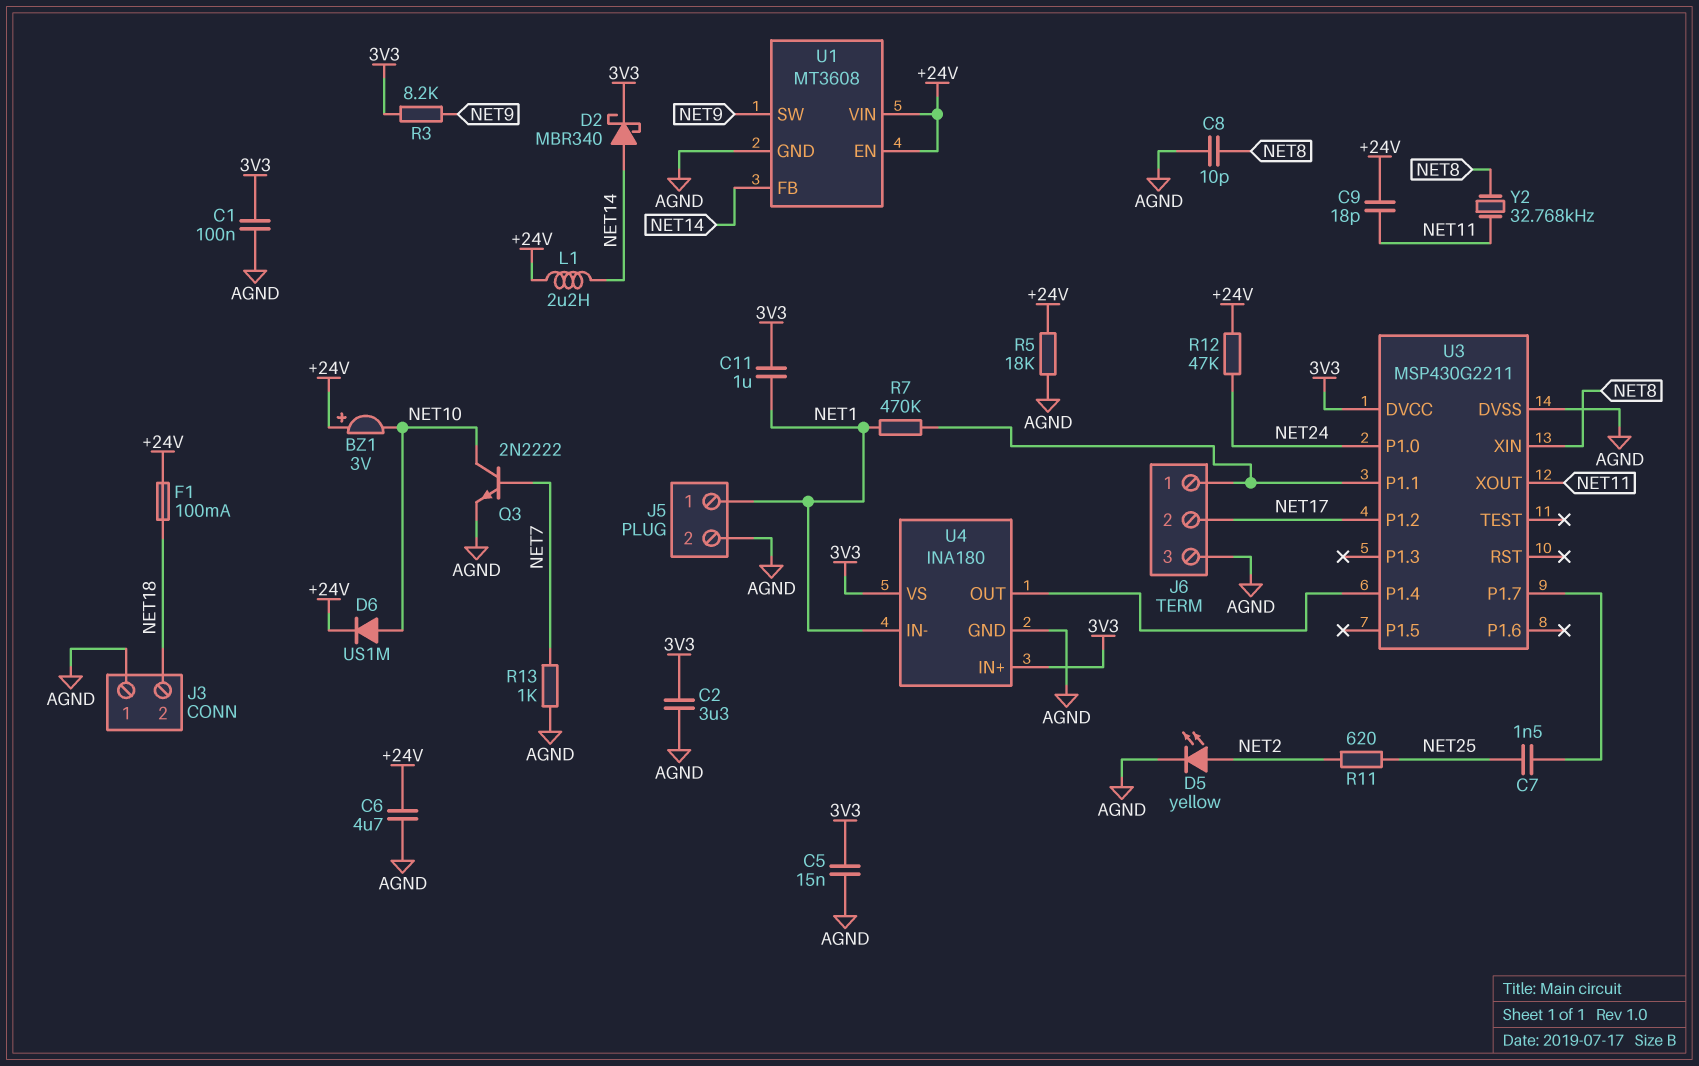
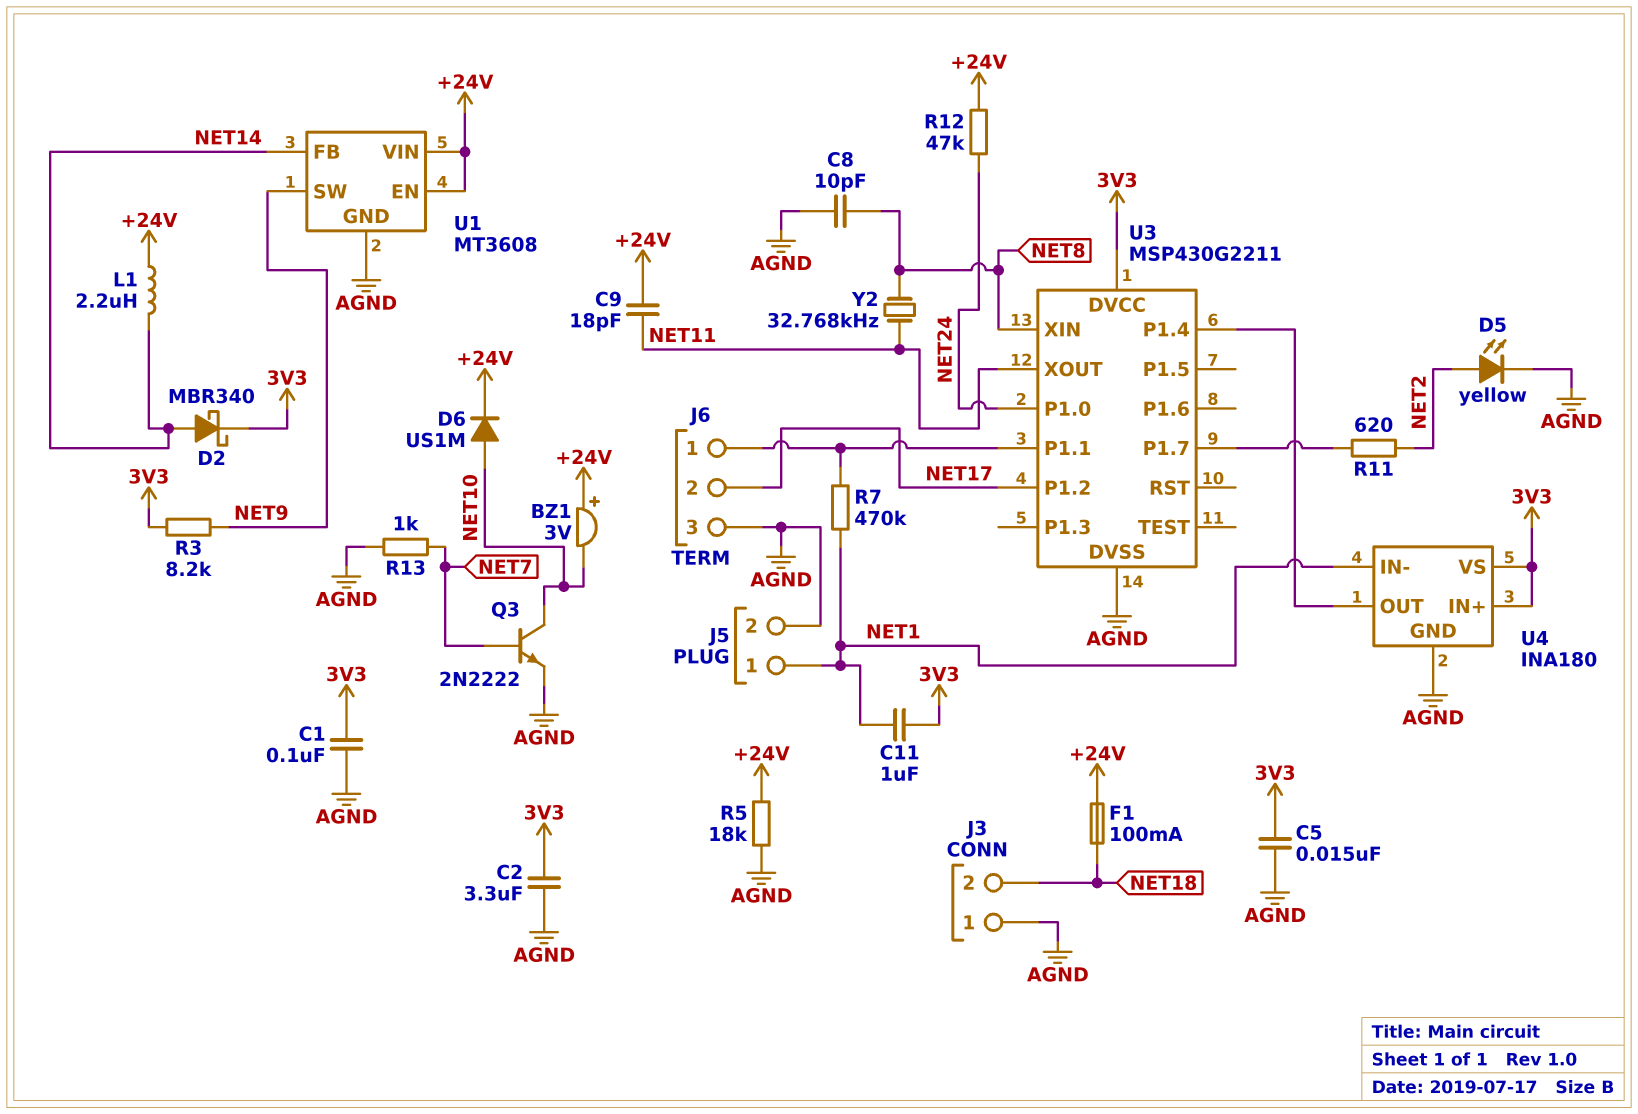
C6: 4.7uF (+24V, AGND) -> none
C7: 1.5nF (NET25, U3/P1.7) -> none
R11: 620 (NET2, NET25) -> 620 (NET2, U3/P1.7)

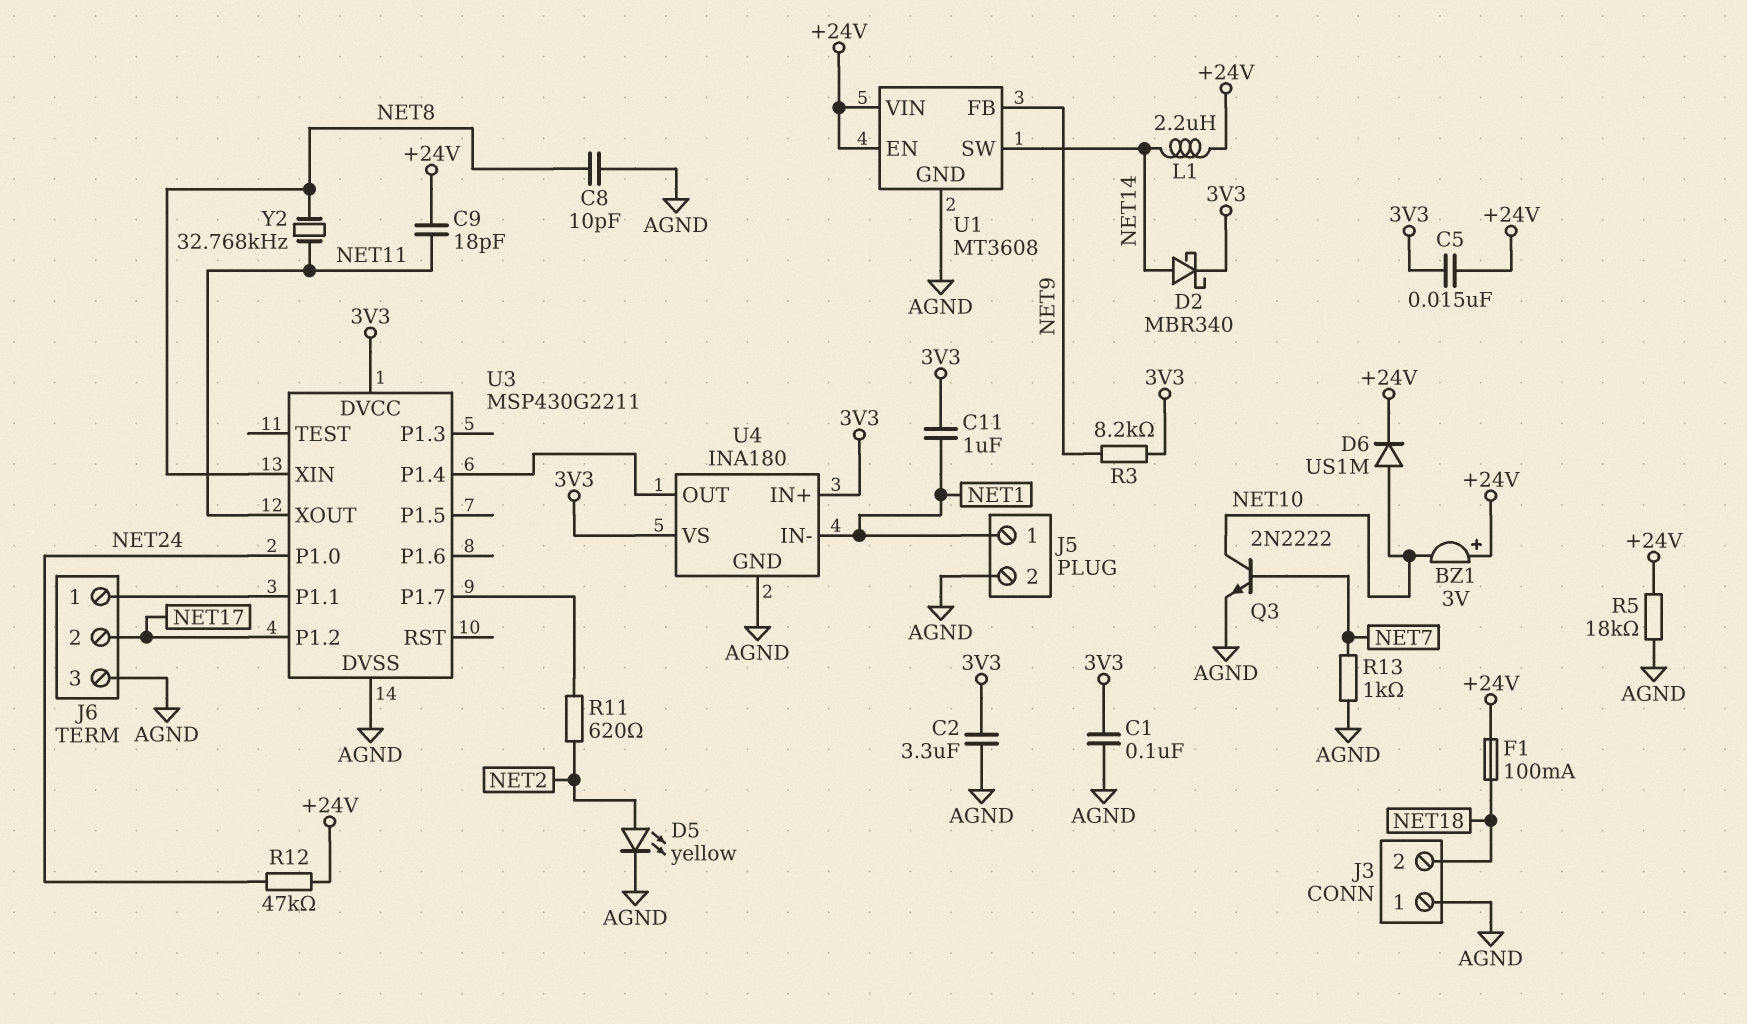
C5: 15nF (3V3, AGND) -> 15nF (+24V, 3V3)
R7: 470k (J6/1, NET1) -> none
U1 pin FB: NET14 -> NET9
U1 pin SW: NET9 -> NET14

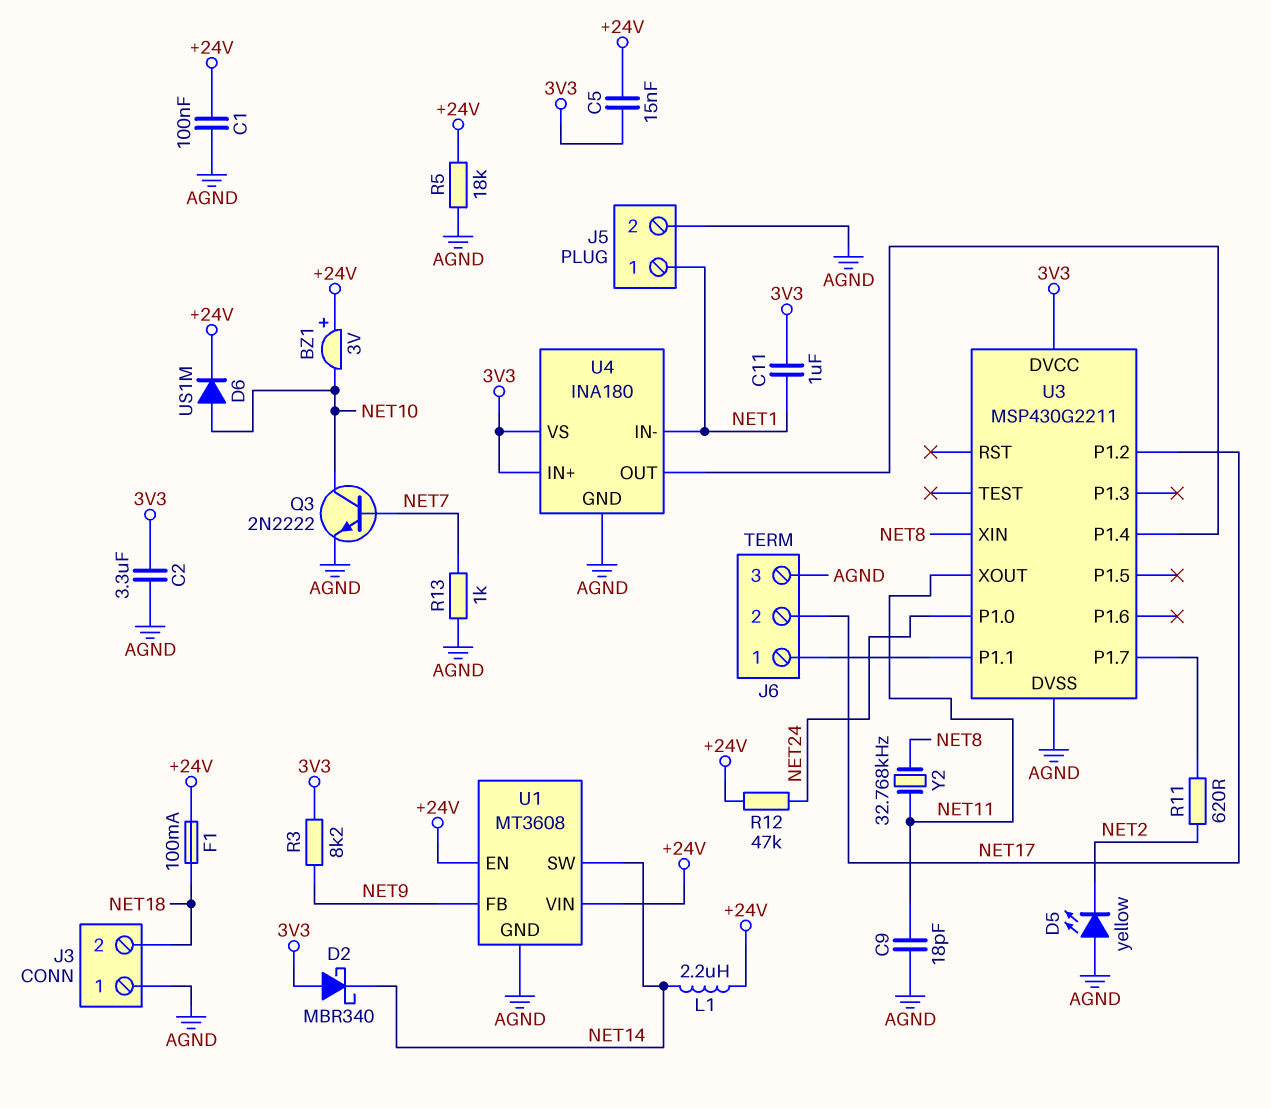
C1: 100nF (3V3, AGND) -> 100nF (+24V, AGND)
C8: 10pF (AGND, NET8) -> none
C9: 18pF (+24V, NET11) -> 18pF (AGND, NET11)
D2: schottky MBR340 (A NET14, K 3V3) -> schottky MBR340 (A 3V3, K NET14)
D5: LED yellow (A NET2, K AGND) -> LED yellow (A AGND, K NET2)

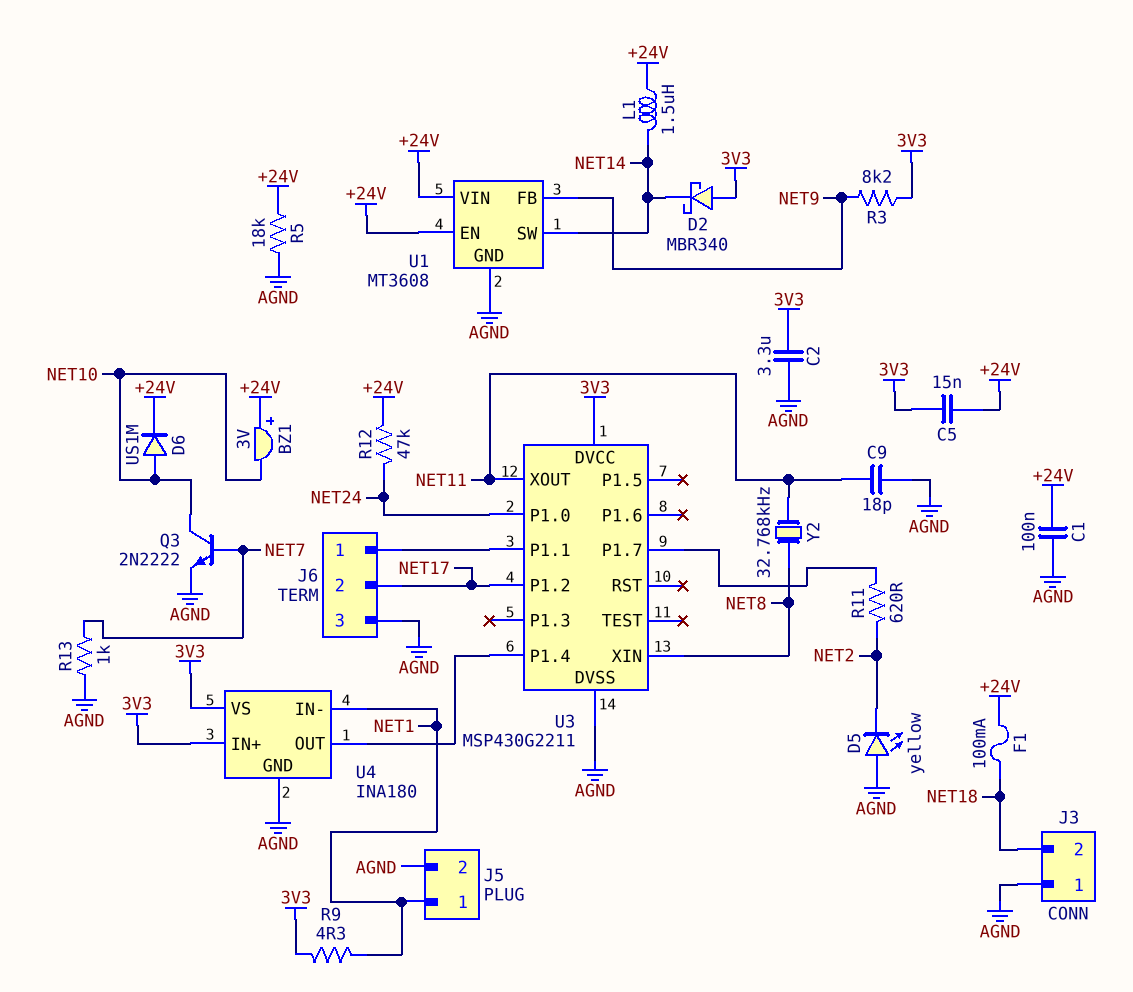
C11: 1uF (3V3, NET1) -> none
L1: 2.2uH (+24V, NET14) -> 1.5uH (+24V, NET14)
R9: none -> 4.3 (3V3, NET1)

